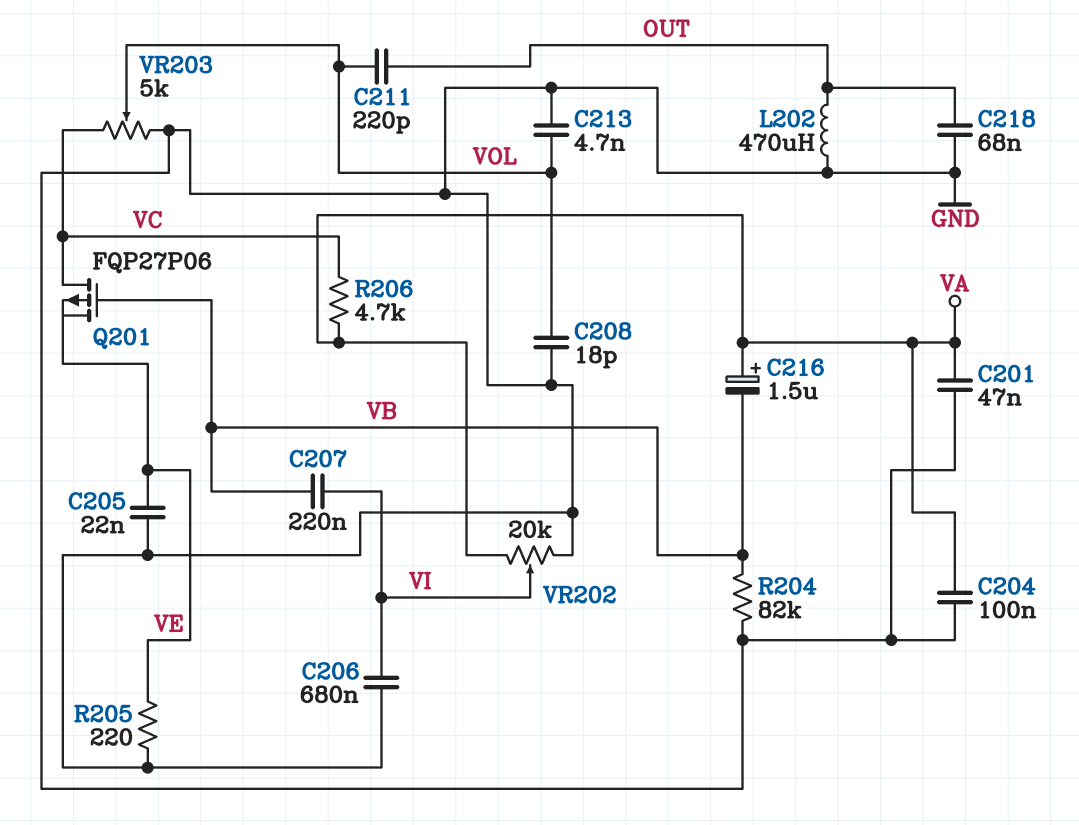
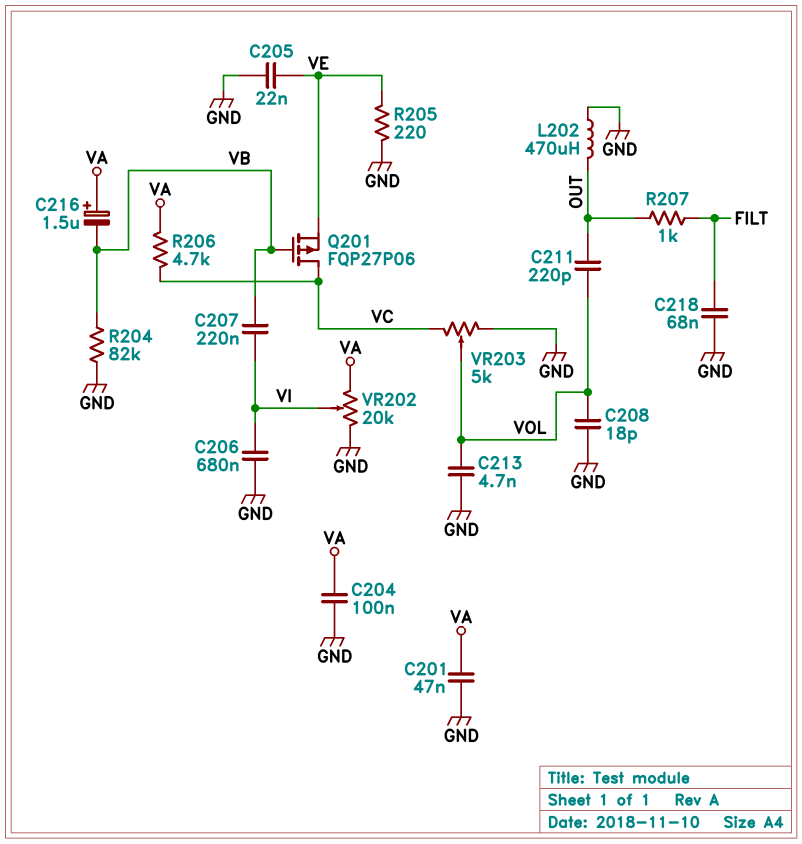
C218: 68nF (GND, OUT) -> 68nF (FILT, GND)
R207: none -> 1k (FILT, OUT)

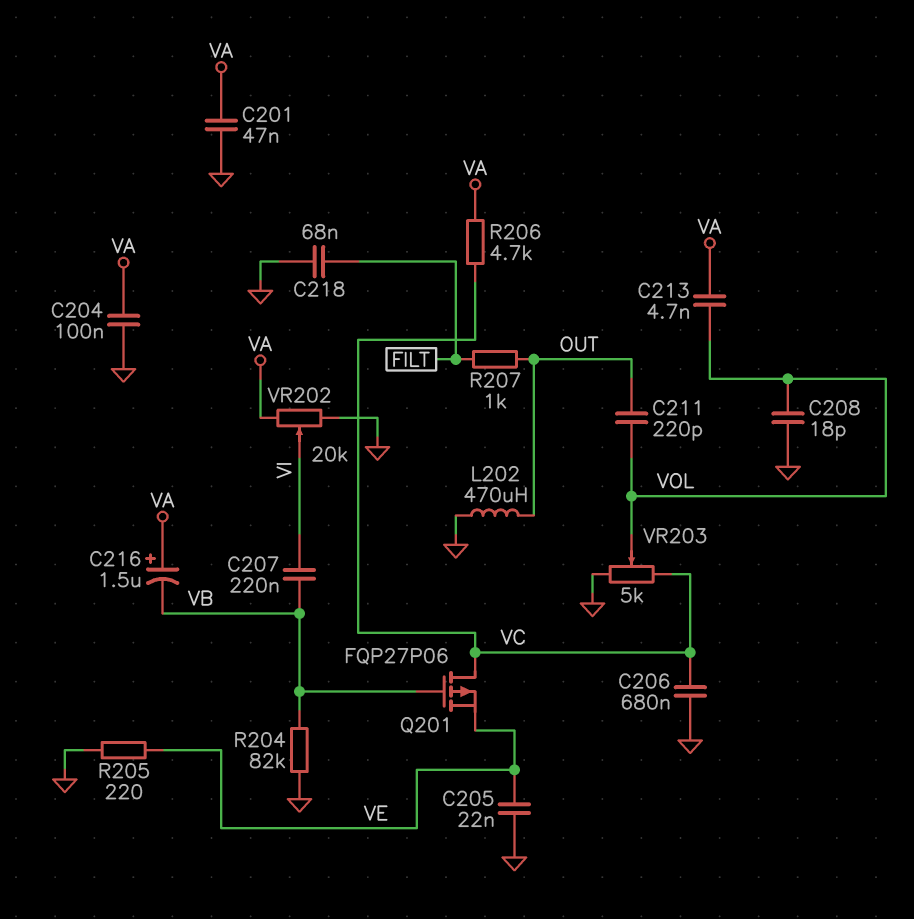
C206: 680nF (GND, VI) -> 680nF (GND, VC)
C213: 4.7nF (GND, VOL) -> 4.7nF (VA, VOL)

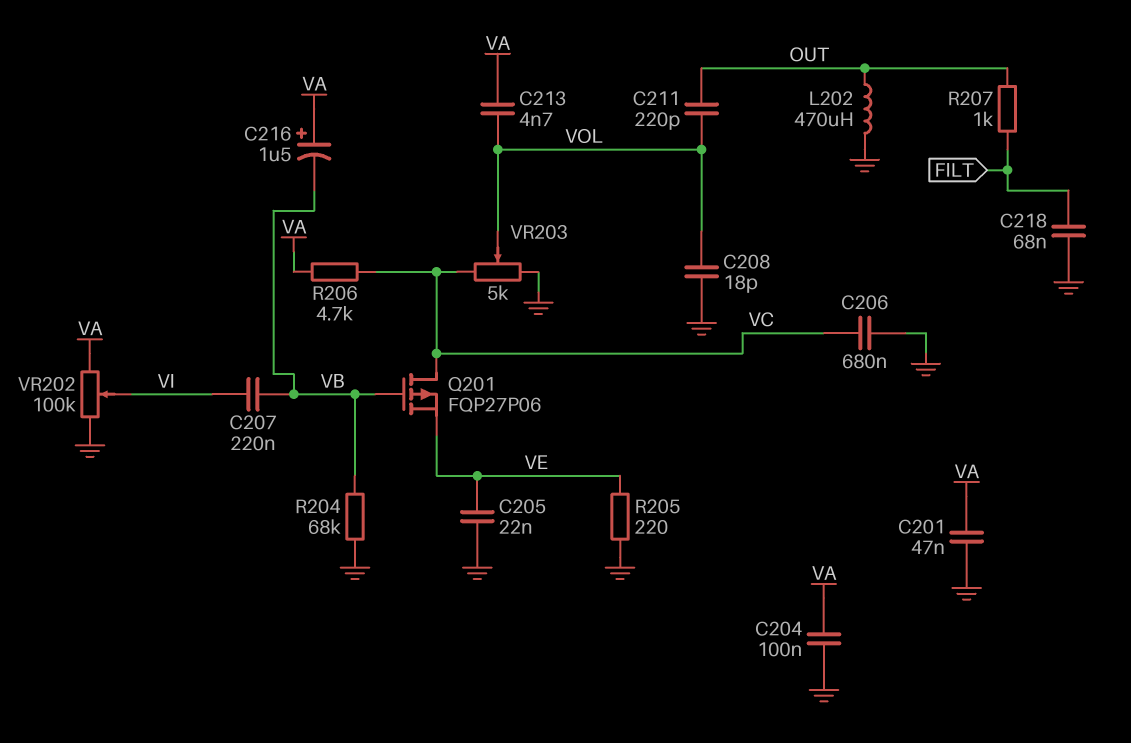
R204: 82k (GND, VB) -> 68k (GND, VB)
VR202: 20k (GND, VA, wiper VI) -> 100k (GND, VA, wiper VI)

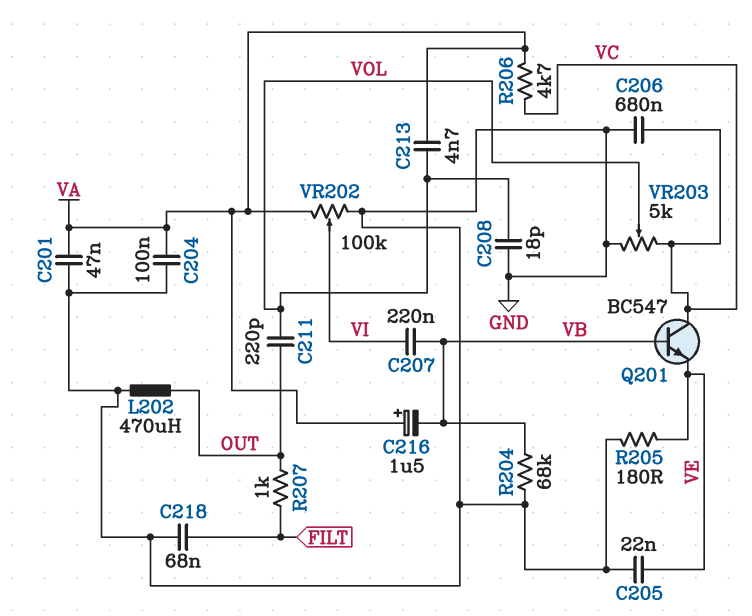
Q201: PMOS FQP27P06 (G VB, D VC, S VE) -> NPN BC547 (B VB, C VC, E VE)
R205: 220 (GND, VE) -> 180 (GND, VE)

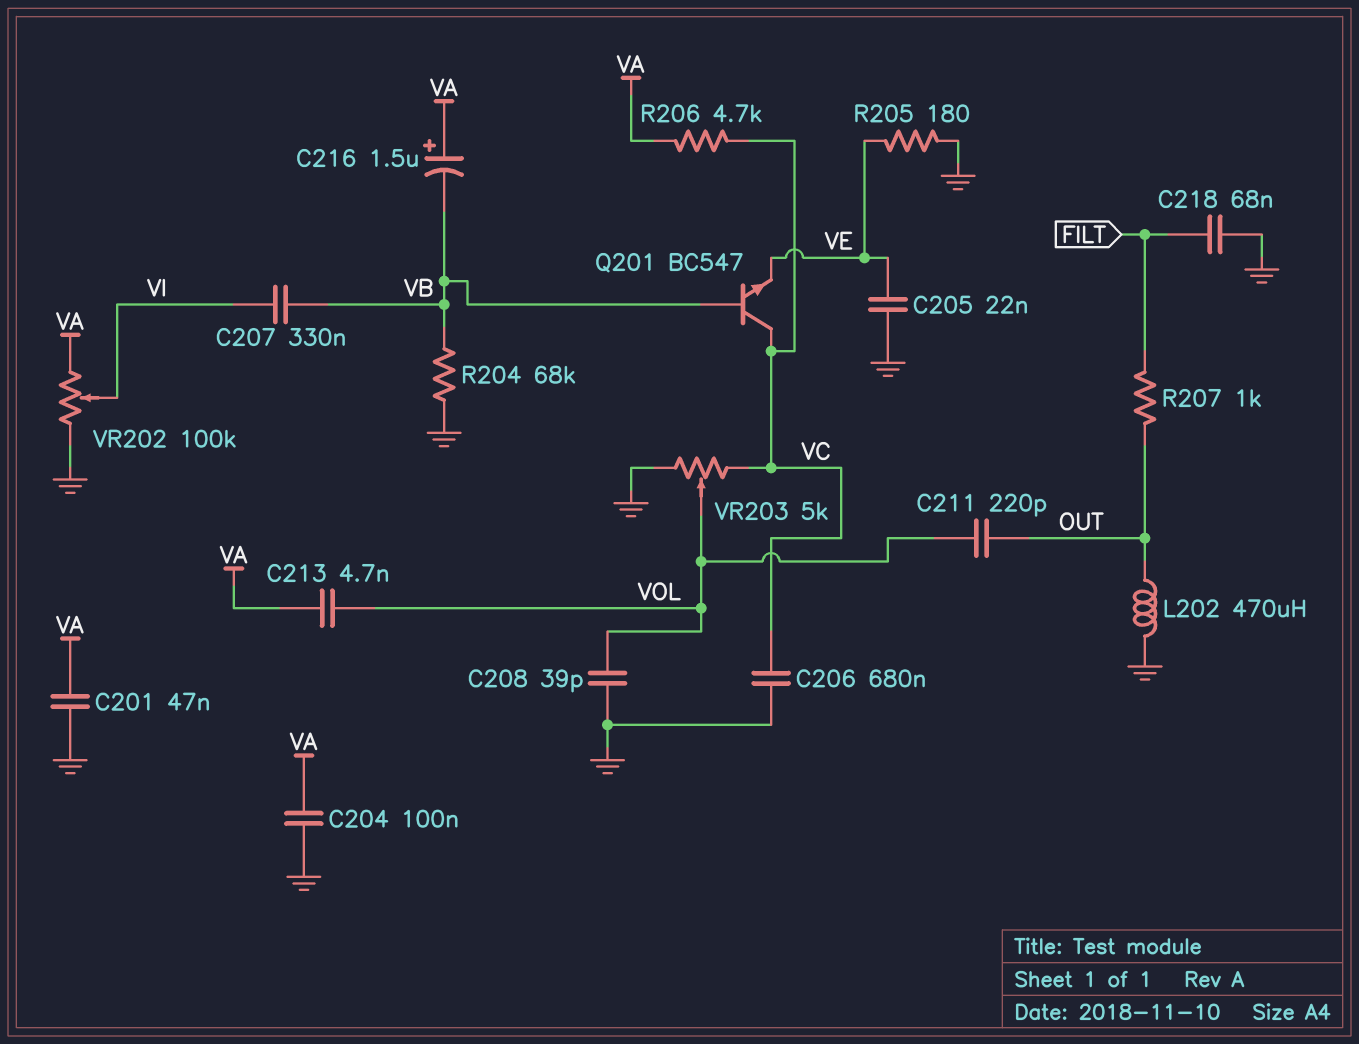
C207: 220nF (VB, VI) -> 330nF (VB, VI)
C208: 18pF (GND, VOL) -> 39pF (GND, VOL)

